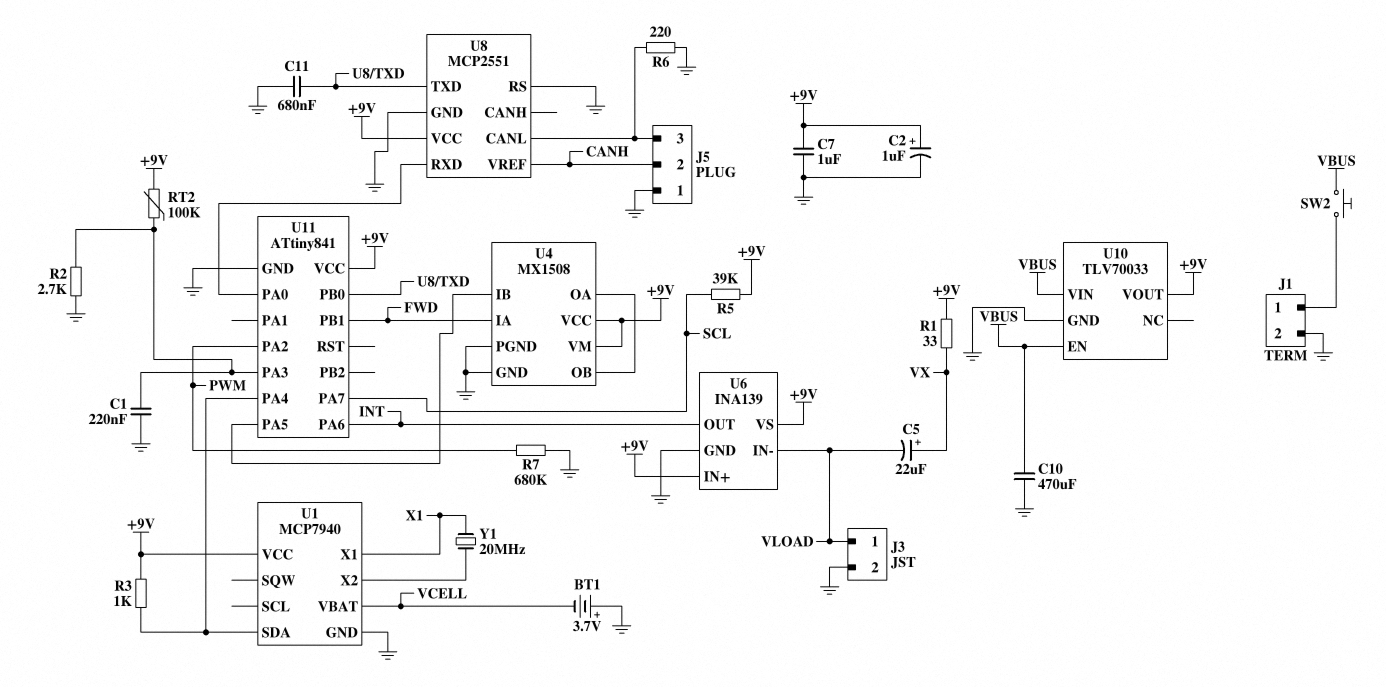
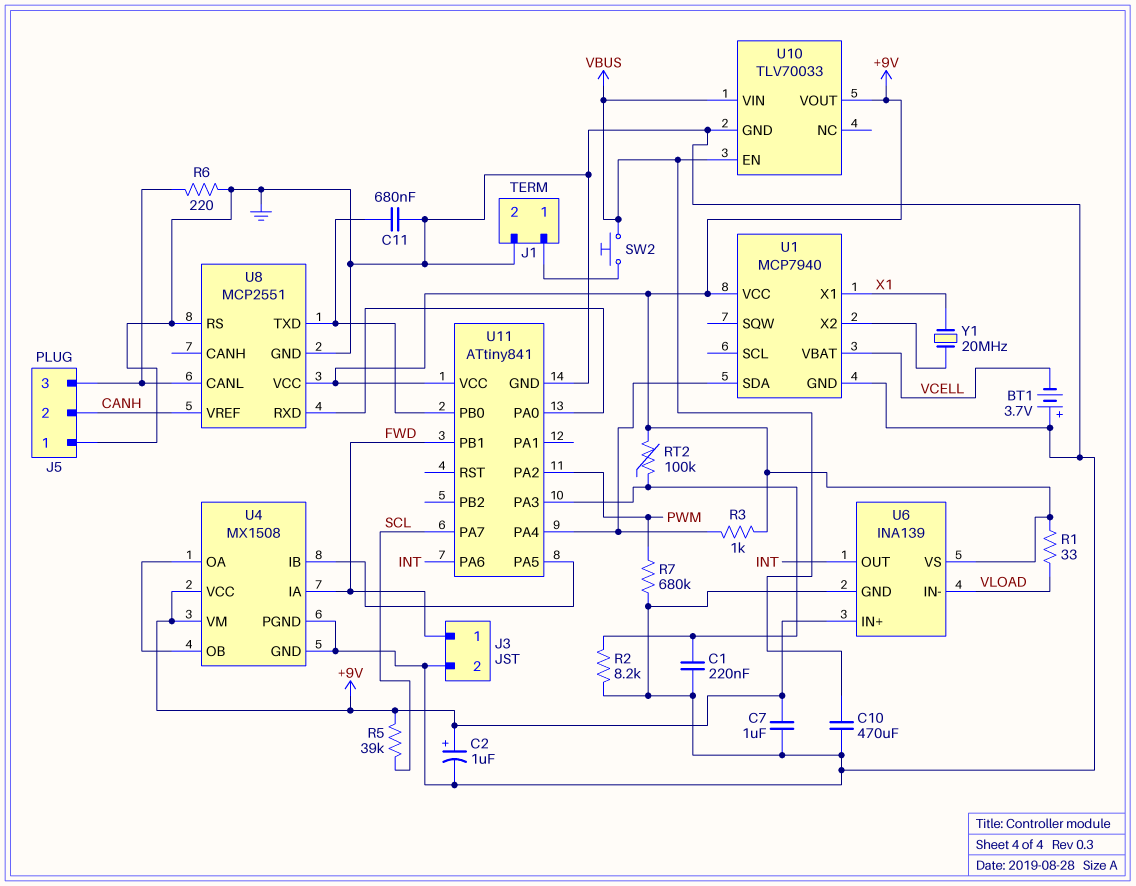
C5: 22uF (plus VX, minus VLOAD) -> none
J3 pin 1: VLOAD -> FWD
R1: 33 (+9V, VX) -> 33 (+9V, VLOAD)
R2: 2.7k (GND, U11/PA3) -> 8.2k (GND, U11/PA3)

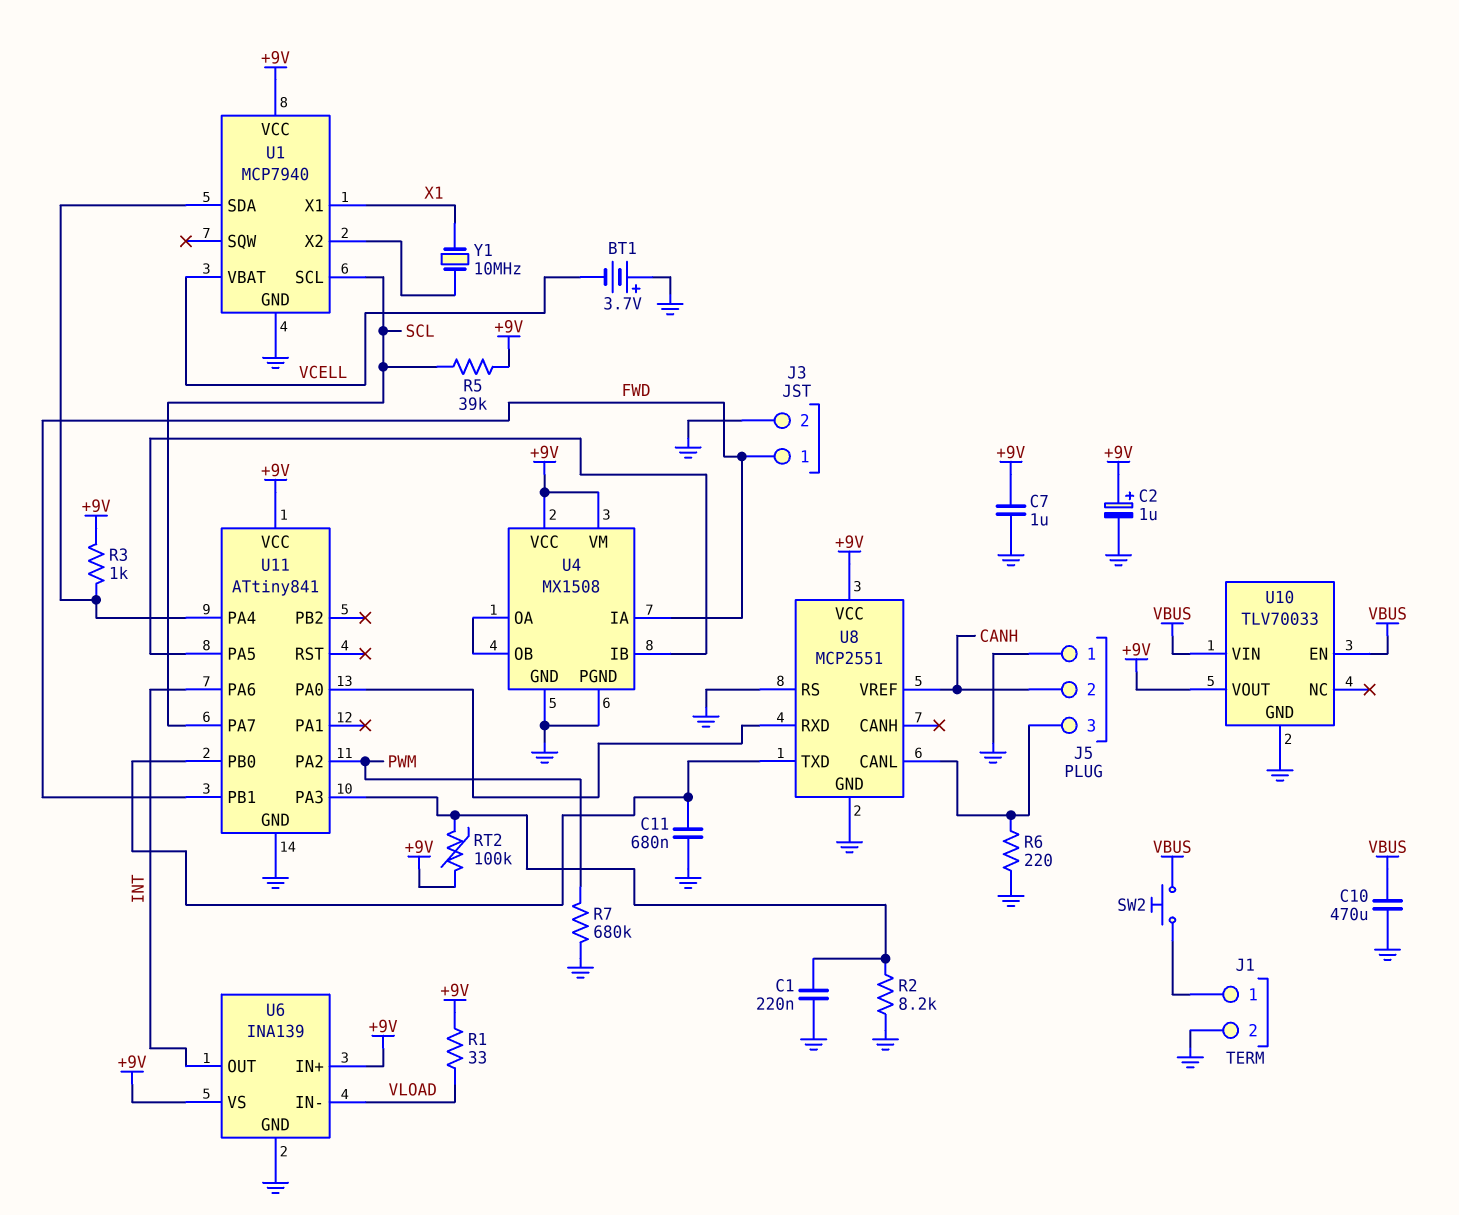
U1 pin SCL: none -> SCL
Y1: 20MHz (U1/X2, X1) -> 10MHz (U1/X2, X1)

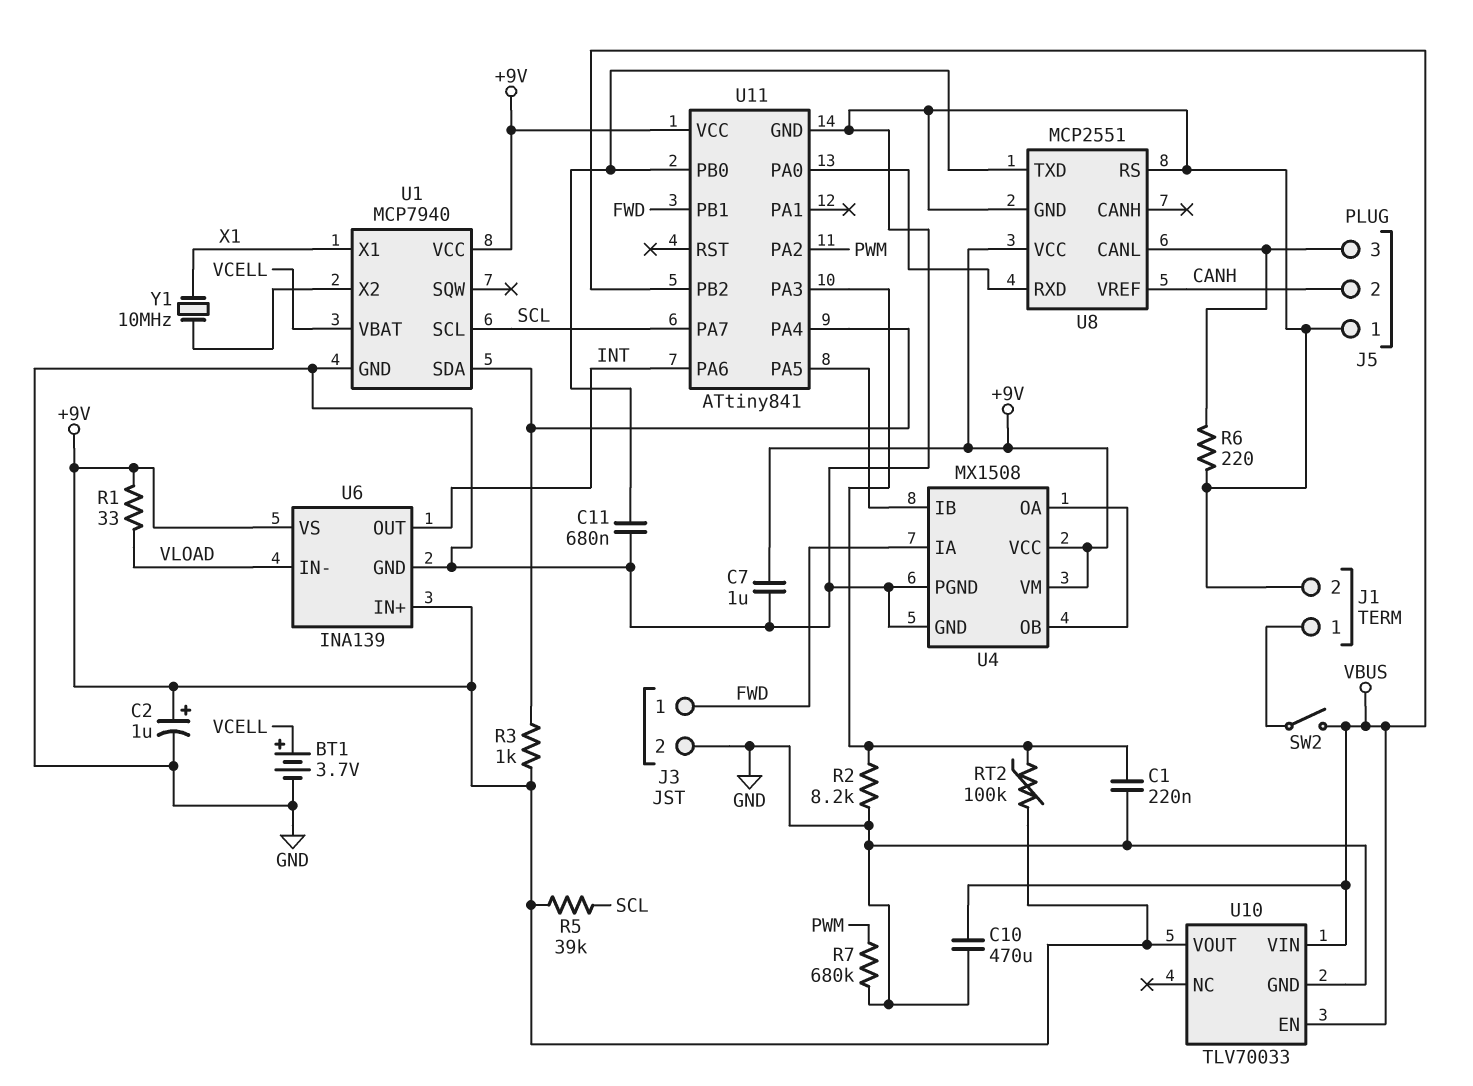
BT1: 3.7V (plus GND, minus VCELL) -> 3.7V (plus VCELL, minus GND)
SW2: button (J1/1, VBUS) -> switch (J1/1, VBUS)
U11 pin PB2: none -> VBUS

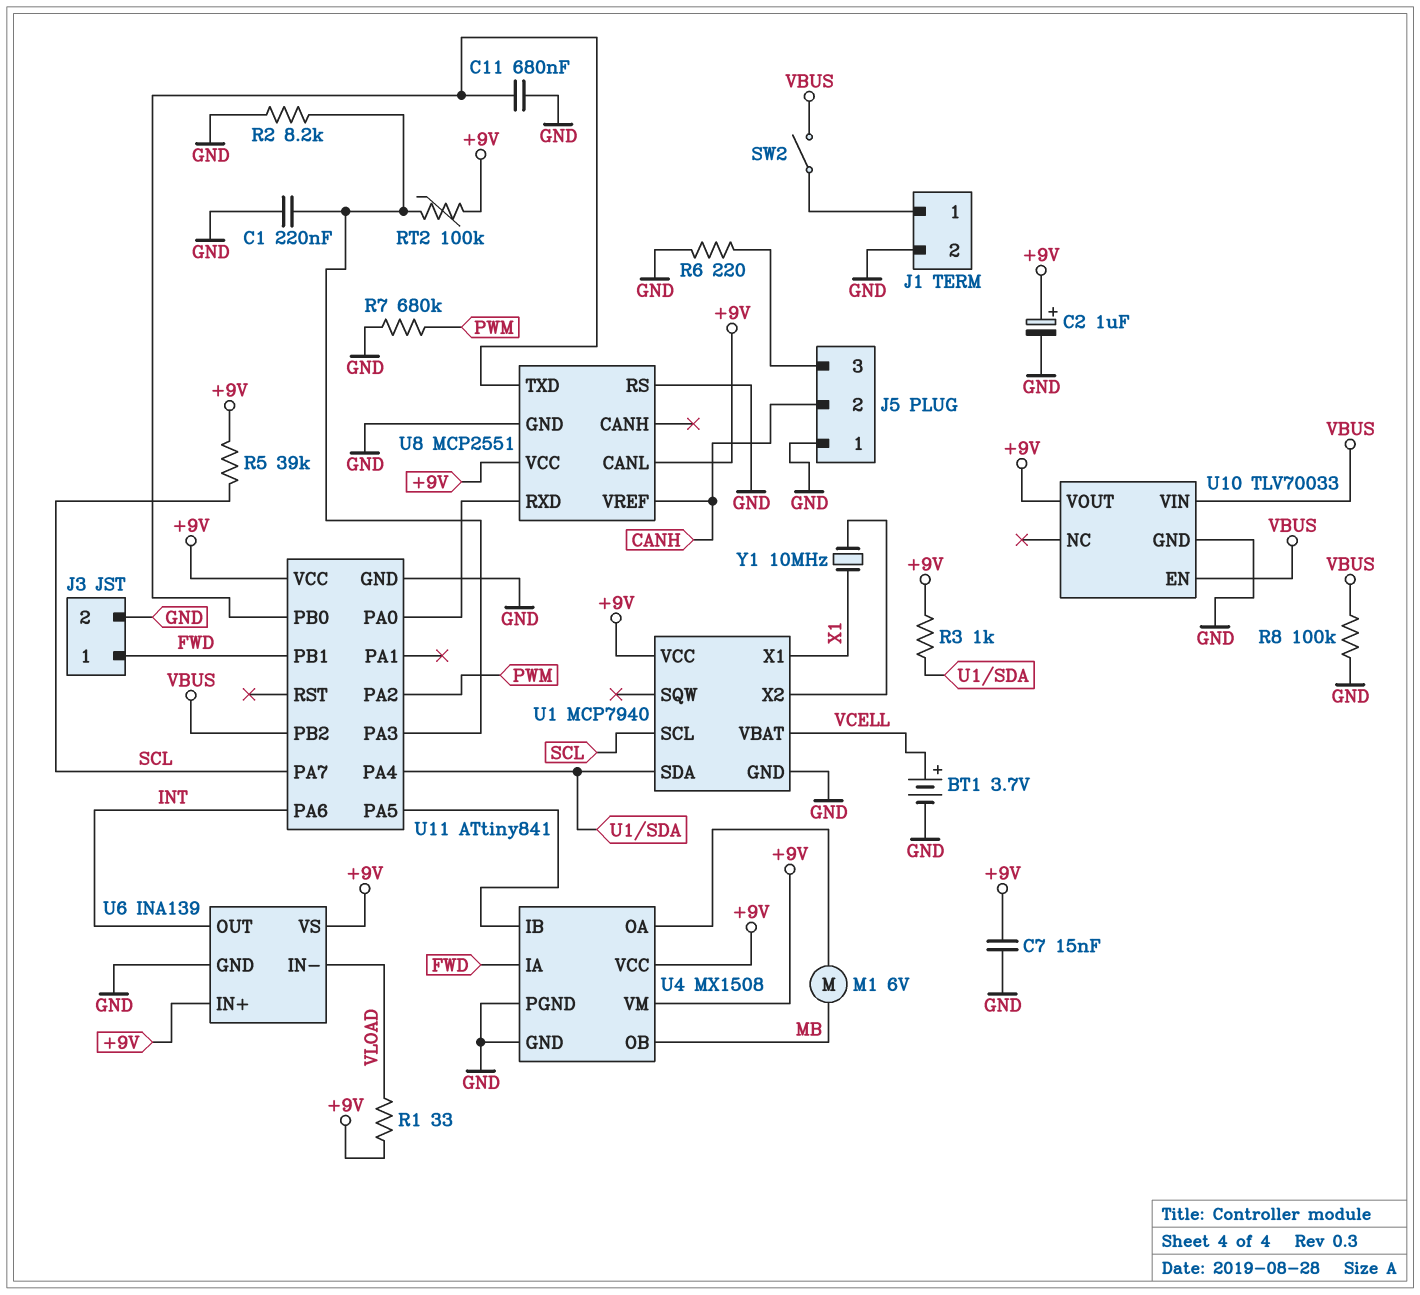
C7: 1uF (+9V, GND) -> 15nF (+9V, GND)
C10: 470uF (GND, VBUS) -> none
M1: none -> motor 6V (MB, U4/OA)
R8: none -> 100k (GND, VBUS)
U4 pin OB: U4/OA -> MB
U8 pin CANL: J5/3 -> +9V

